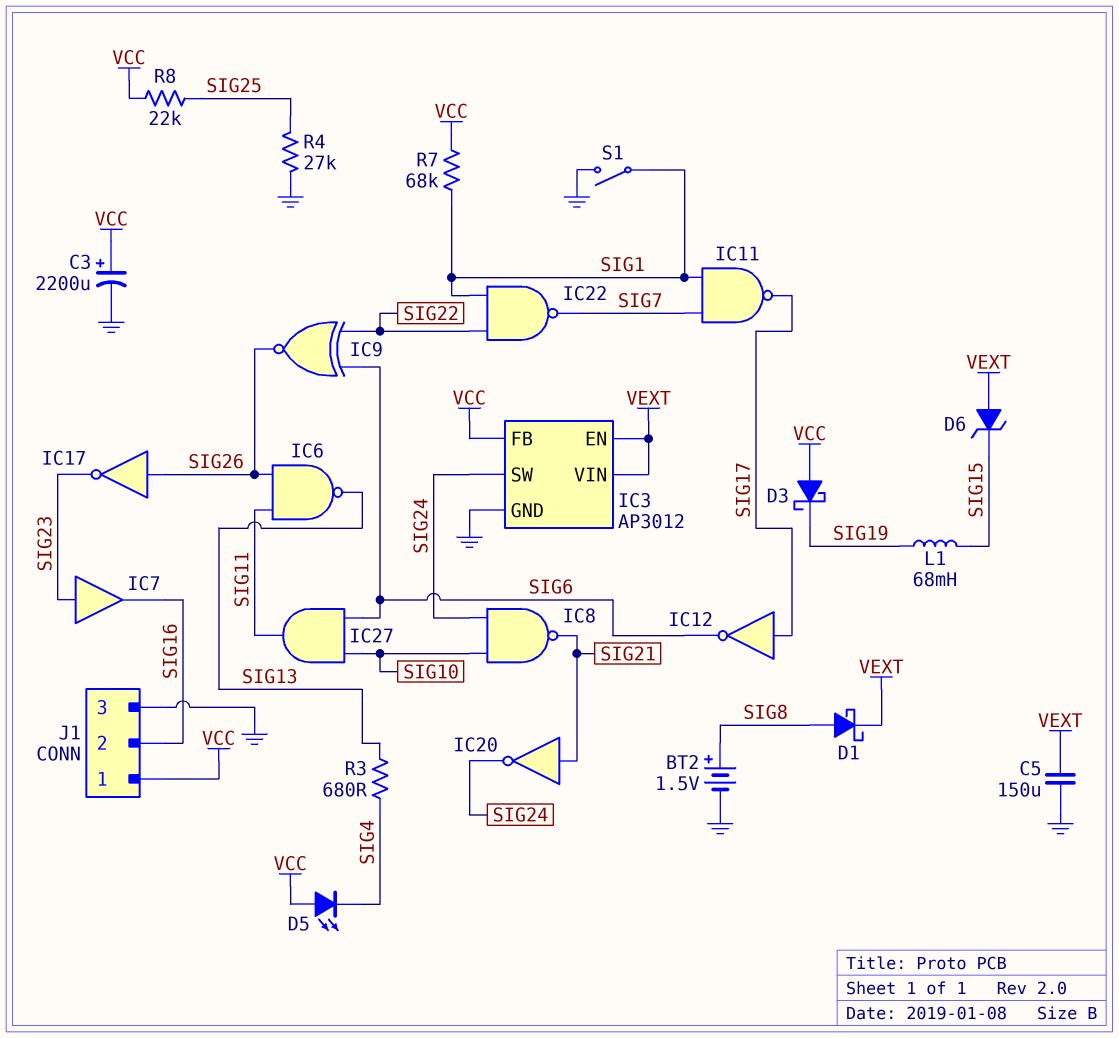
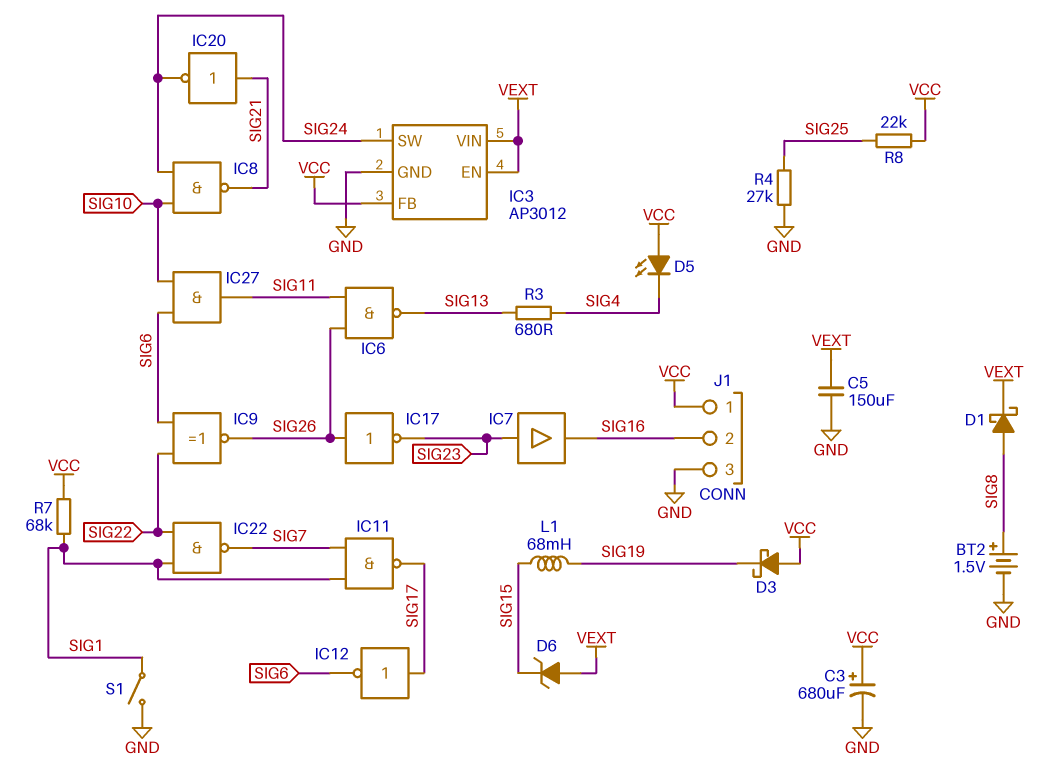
C3: 2200uF (plus VCC, minus GND) -> 680uF (plus VCC, minus GND)

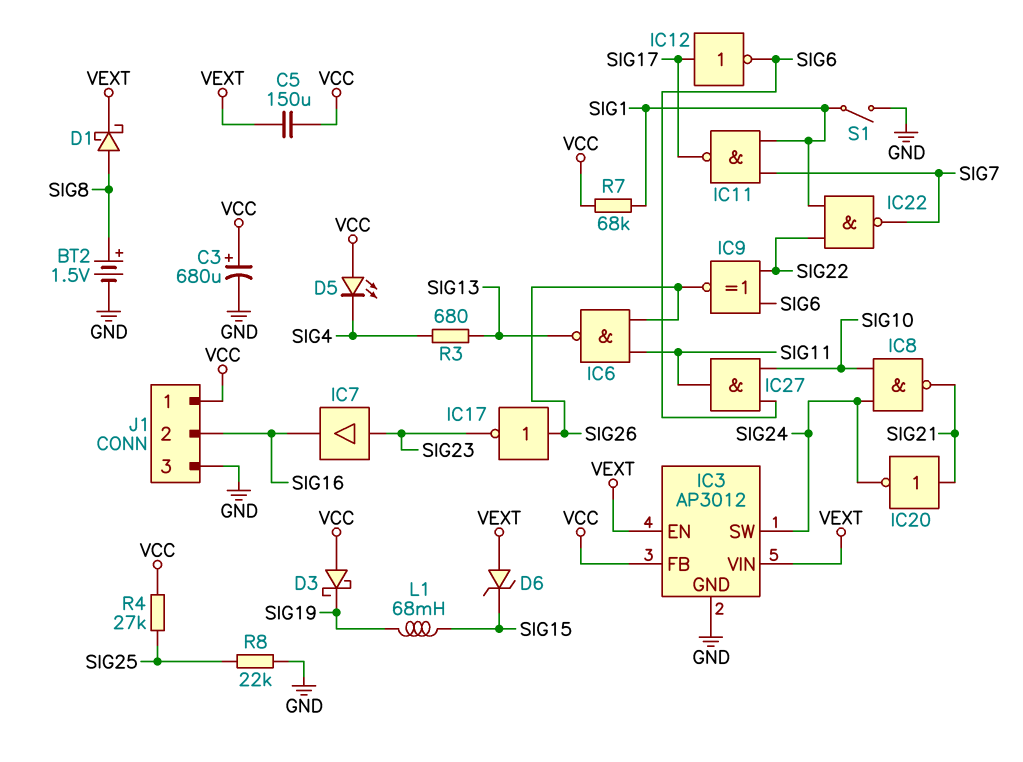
C5: 150uF (GND, VEXT) -> 150uF (VCC, VEXT)
R4: 27k (GND, SIG25) -> 27k (SIG25, VCC)
R8: 22k (SIG25, VCC) -> 22k (GND, SIG25)

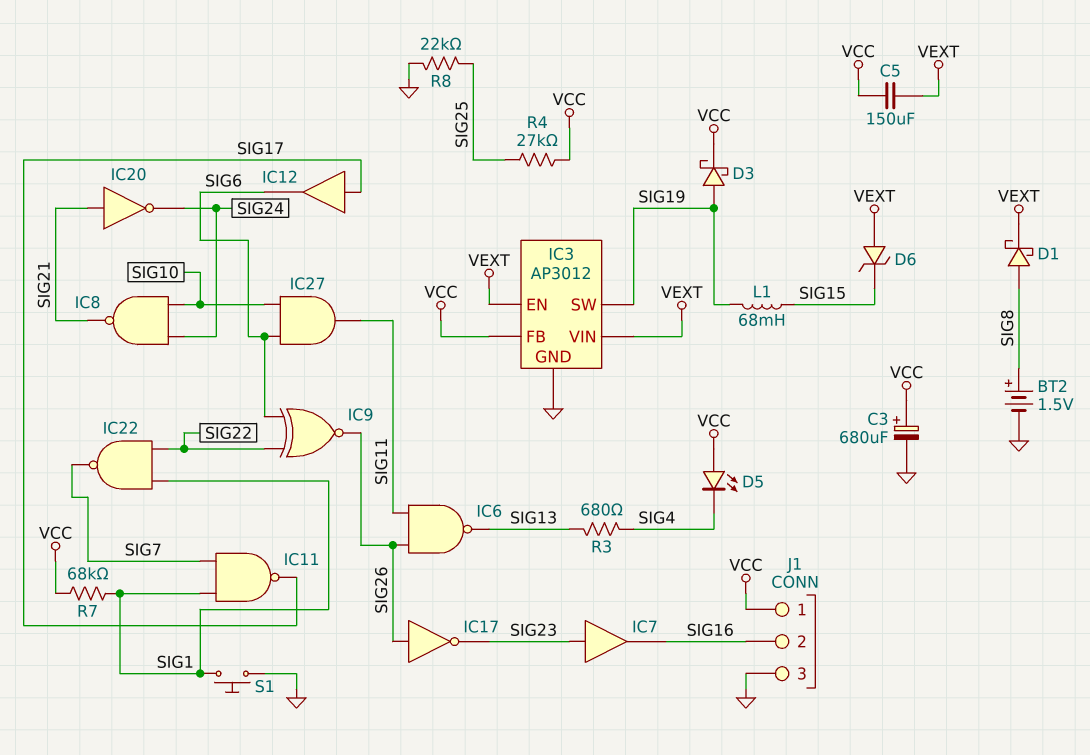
D3: schottky (A VCC, K SIG19) -> schottky (A SIG19, K VCC)
IC3 pin SW: SIG24 -> SIG19
IC12: NOT (in SIG17, out SIG6) -> buffer (in SIG17, out SIG6)
S1: switch (GND, SIG1) -> button (GND, SIG1)

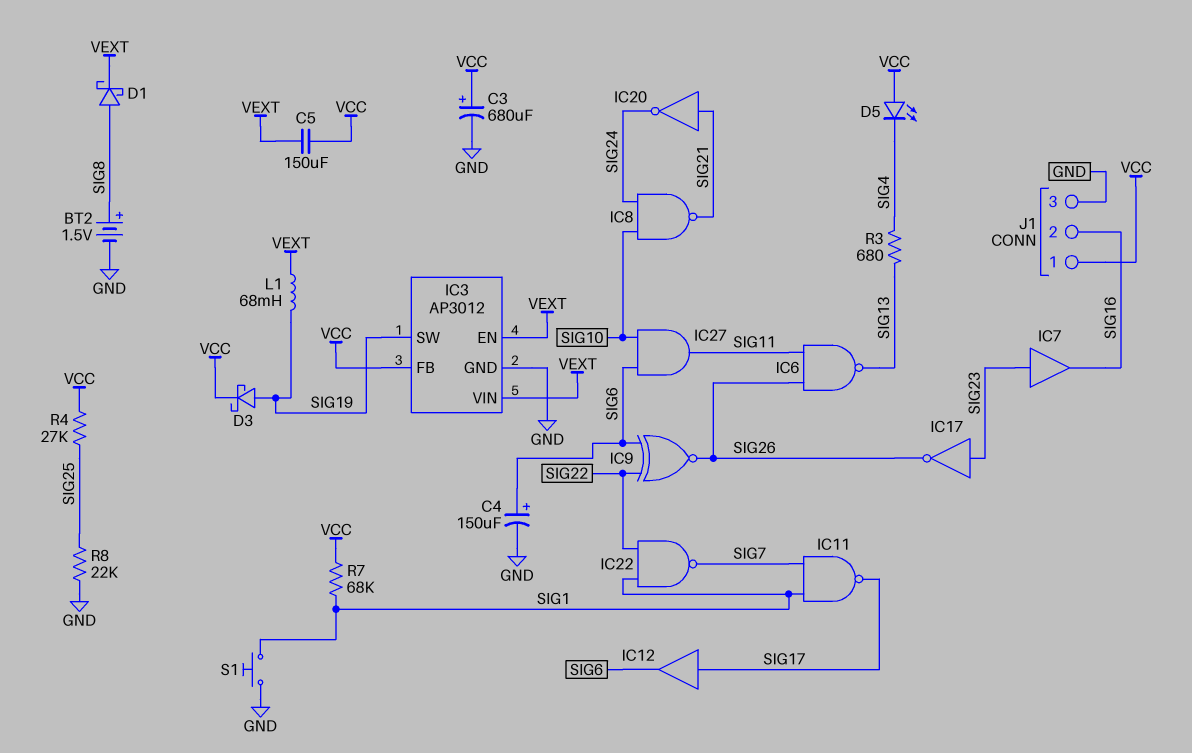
C4: none -> 150uF (plus SIG6, minus GND)
D6: zener (A VEXT, K SIG15) -> none
IC17: NOT (in SIG26, out SIG23) -> NOT (in SIG23, out SIG26)
L1: 68mH (SIG15, SIG19) -> 68mH (SIG19, VEXT)

